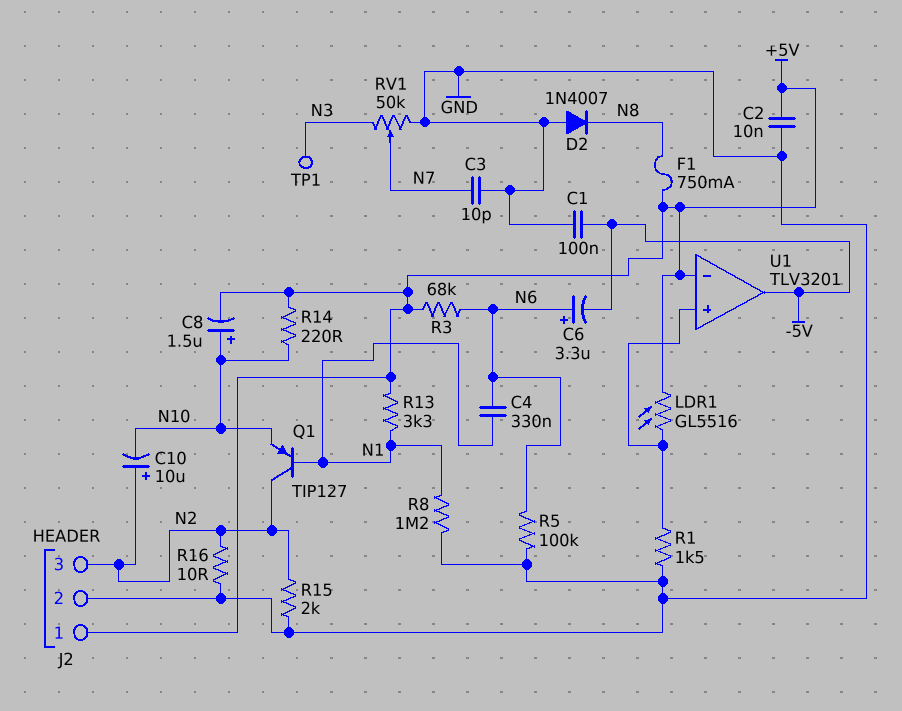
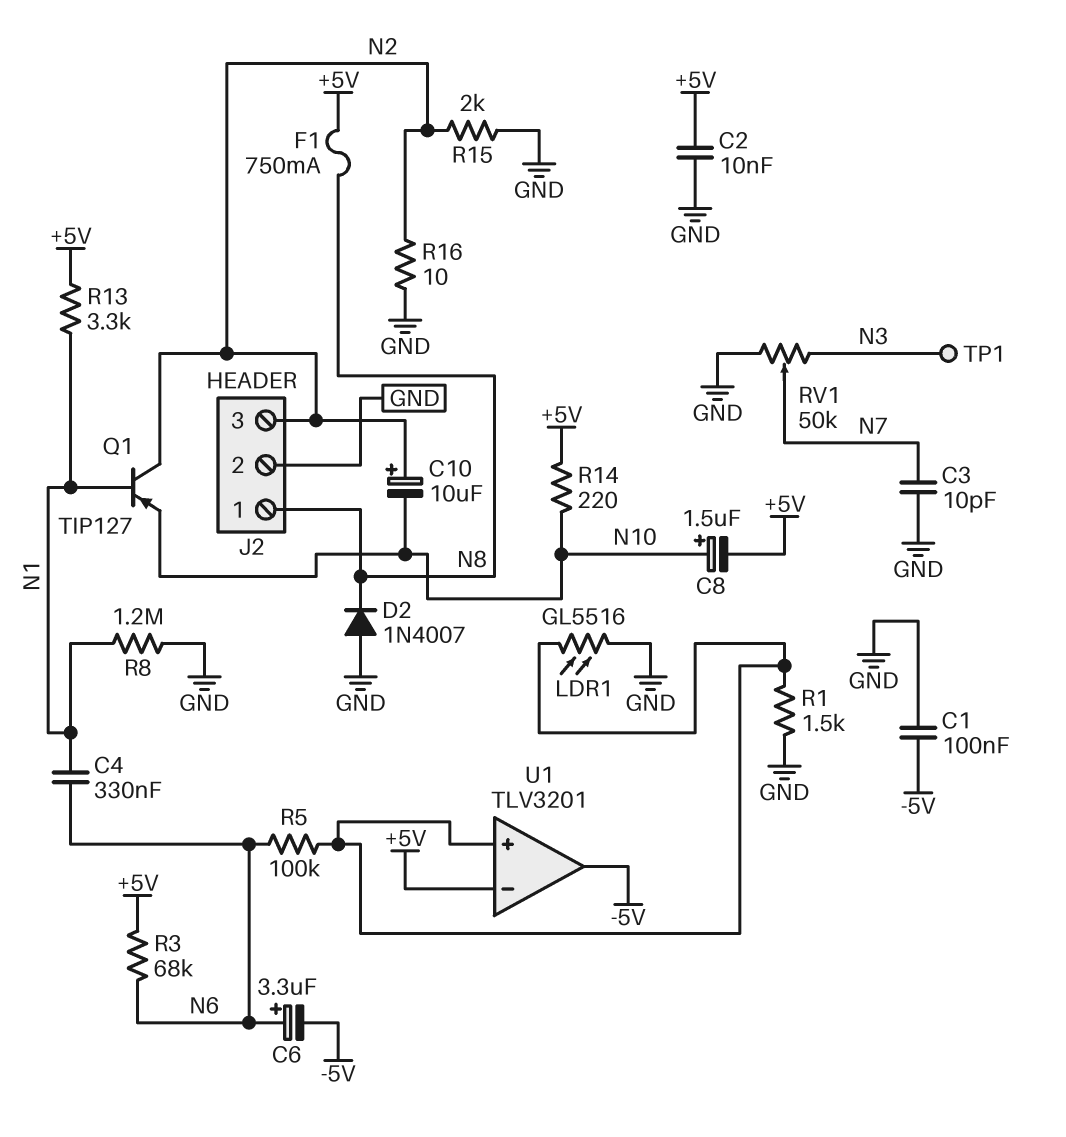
J2 pin 1: +5V -> N8
LDR1: GL5516 (+5V, U1/in+) -> GL5516 (GND, U1/in+)
R5: 100k (GND, N6) -> 100k (N6, U1/in+)

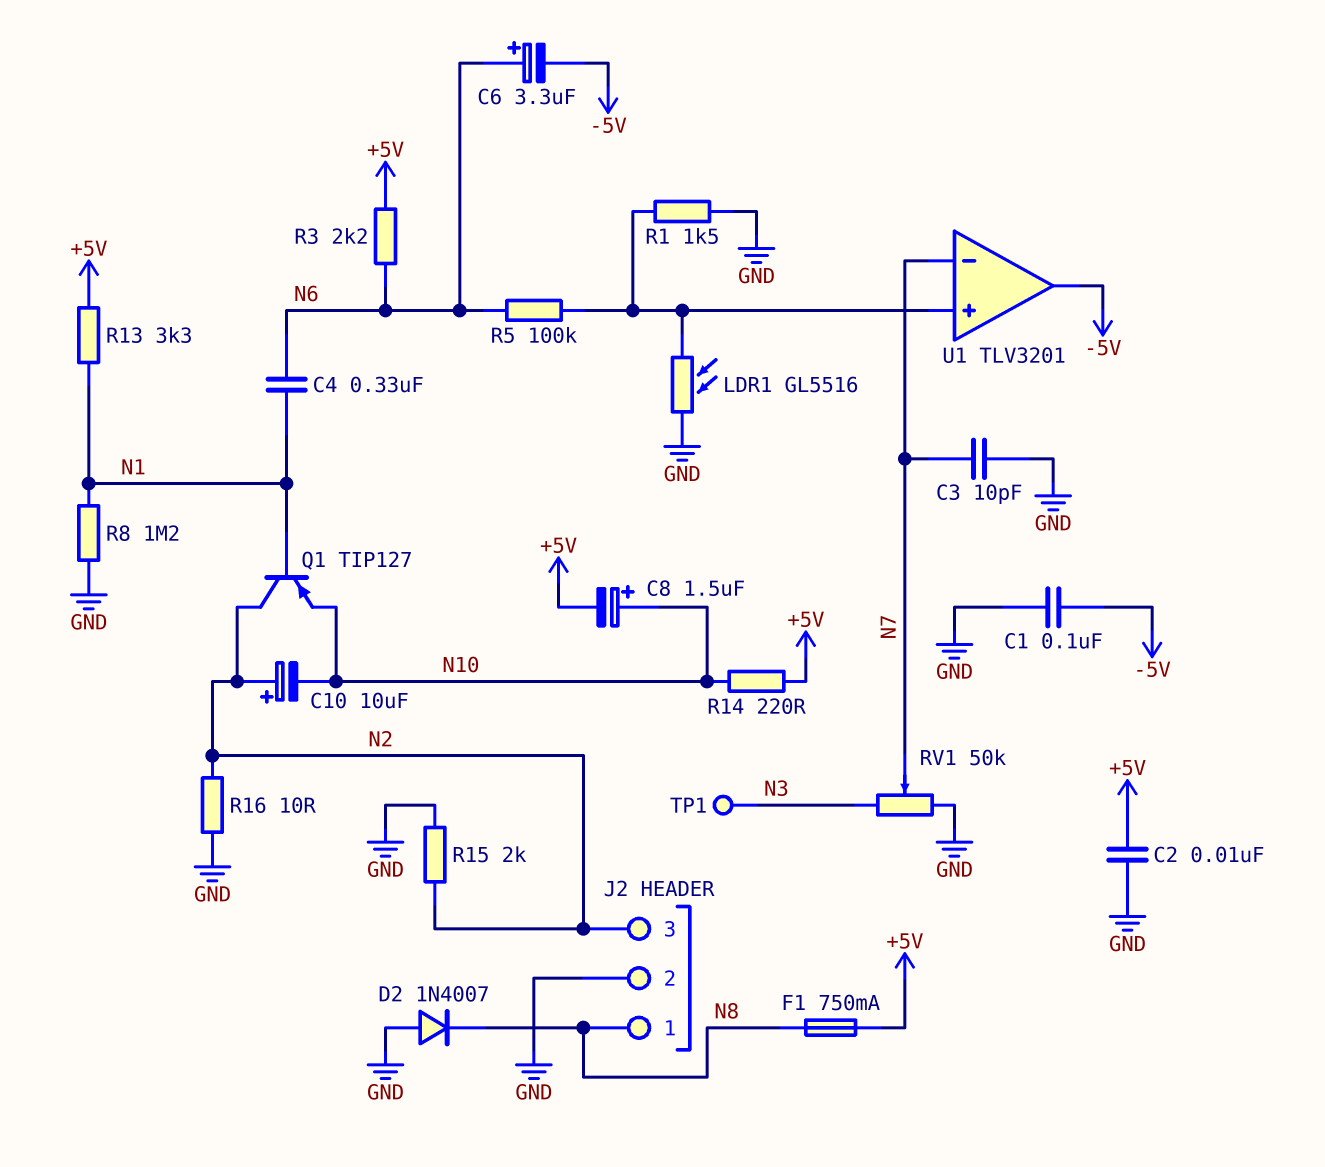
R3: 68k (+5V, N6) -> 2.2k (+5V, N6)
U1 pin in-: +5V -> N7

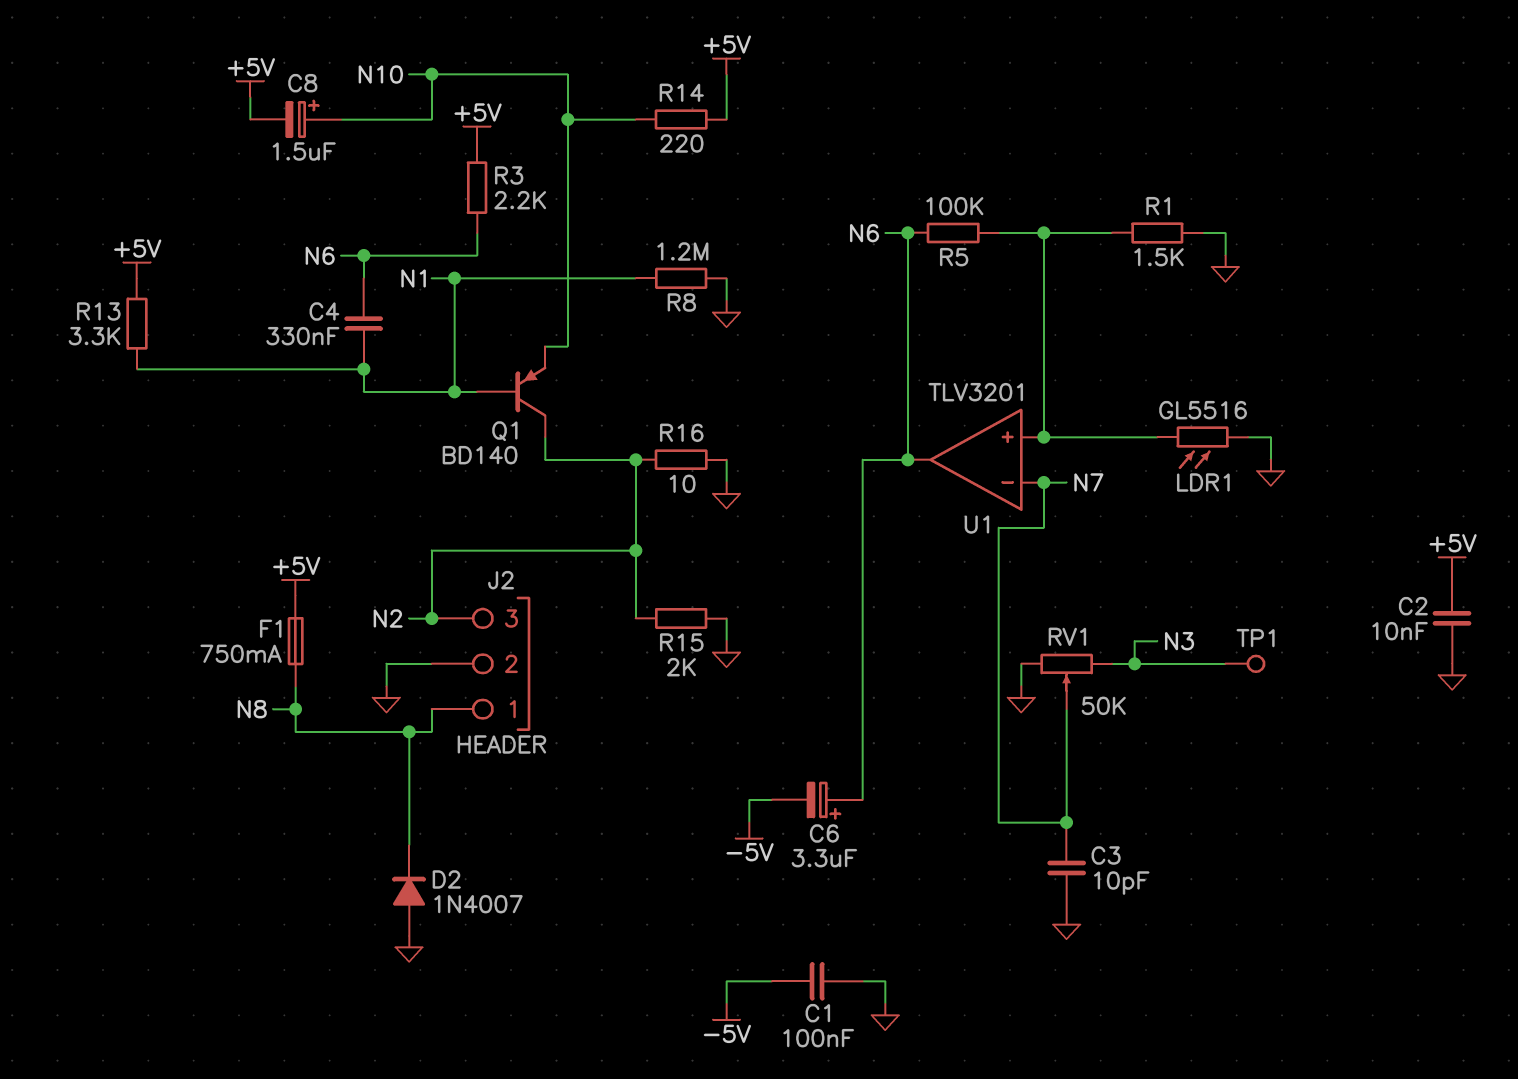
C10: 10uF (plus N2, minus N10) -> none
Q1: PNP TIP127 (B N1, C N2, E N10) -> PNP BD140 (B N1, C N2, E N10)
U1 pin out: -5V -> N6

